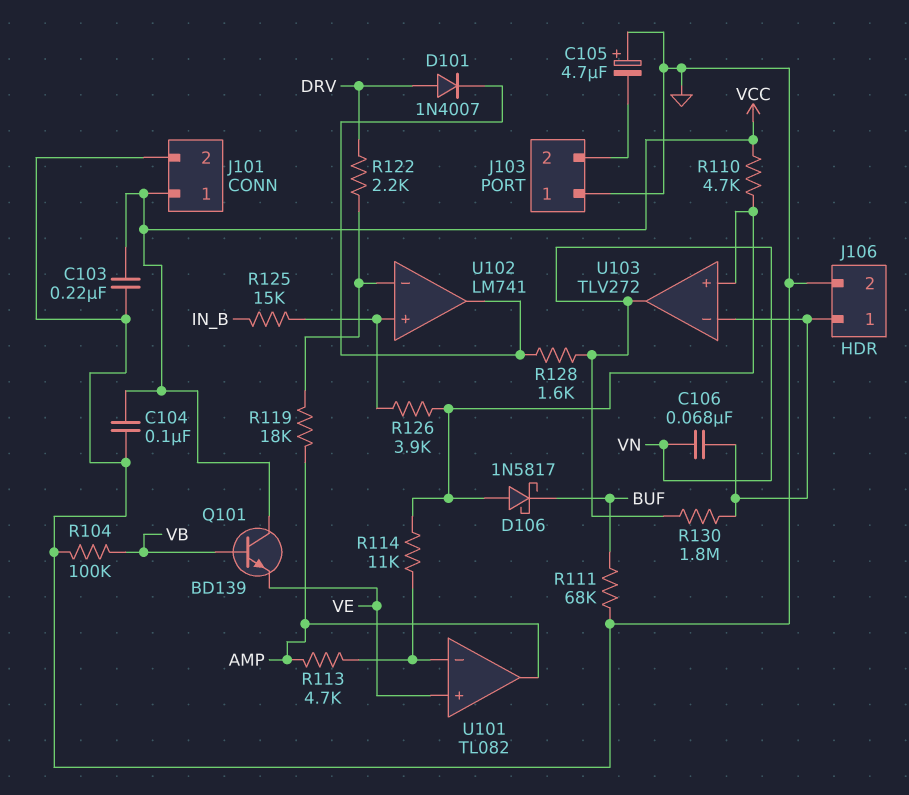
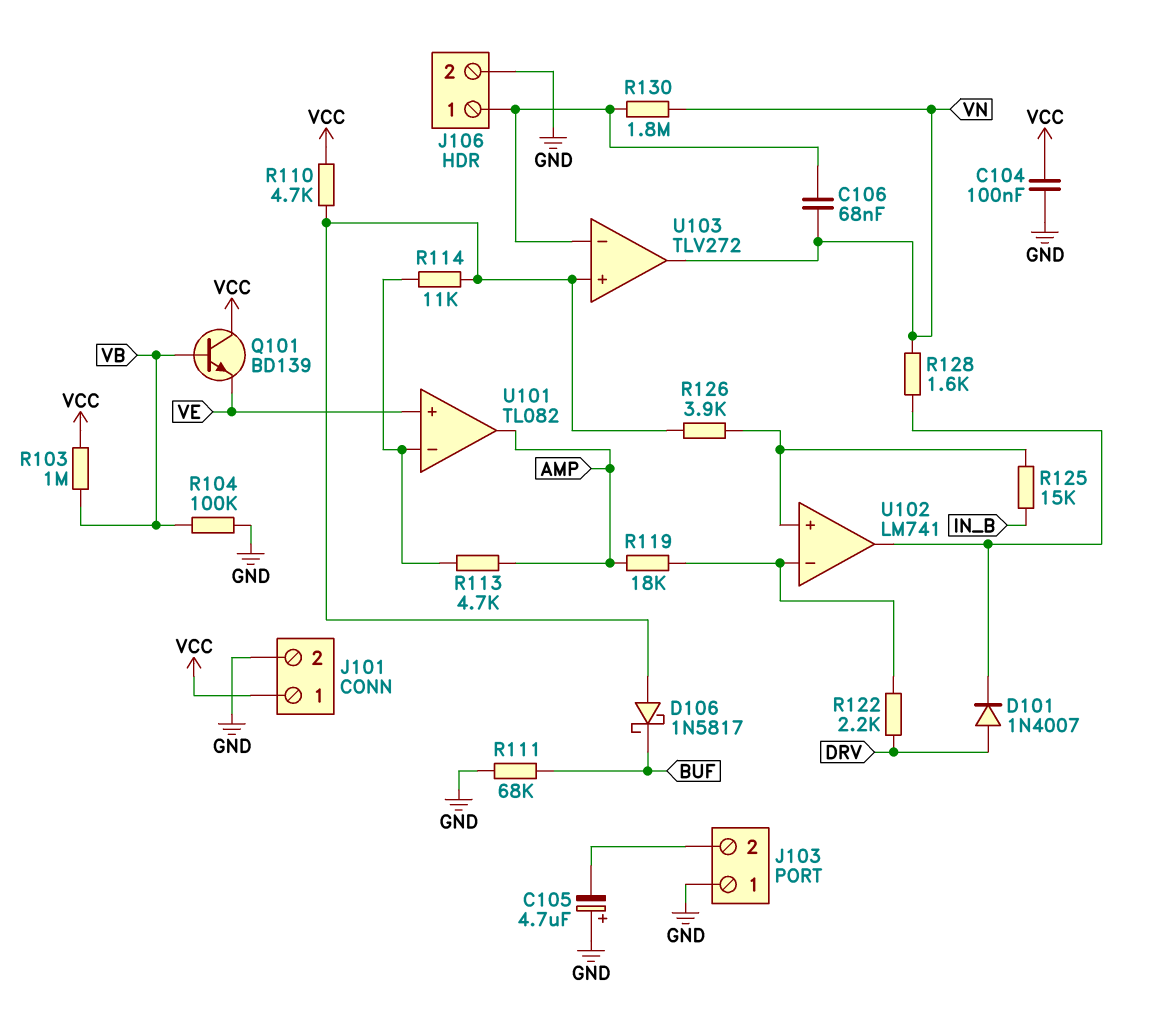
C103: 220nF (GND, VCC) -> none
R103: none -> 1M (VB, VCC)

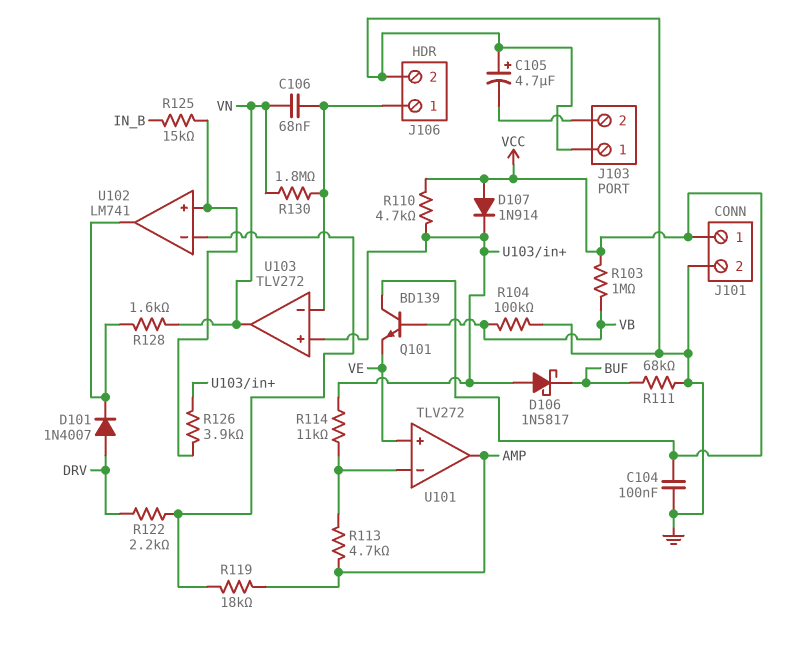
D107: none -> diode 1N914 (A VCC, K U103/in+)
U101: TL082 -> TLV272

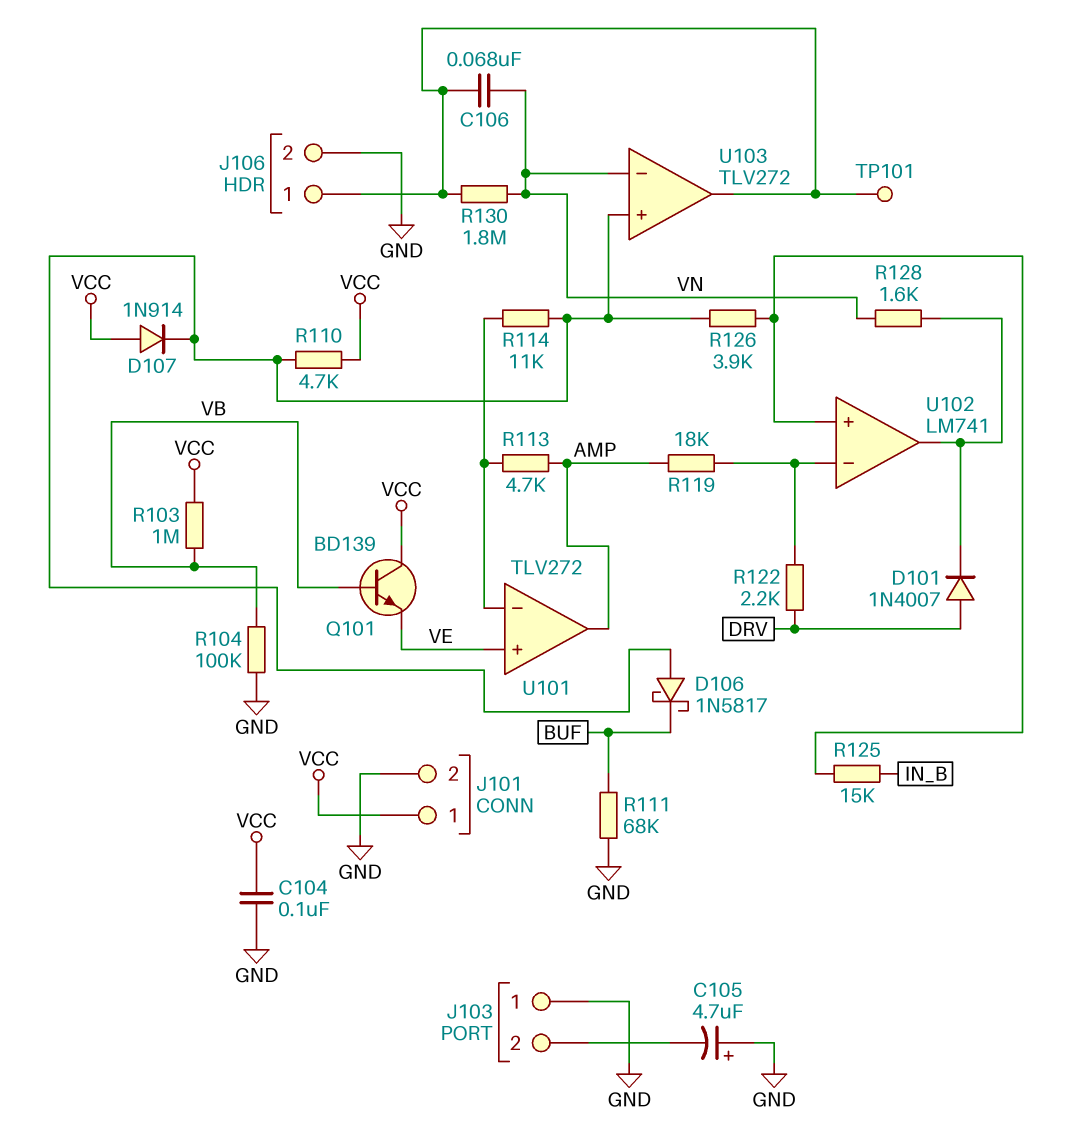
TP101: none -> test point (J106/1)
U103 pin in-: J106/1 -> VN
U103 pin out: VN -> J106/1

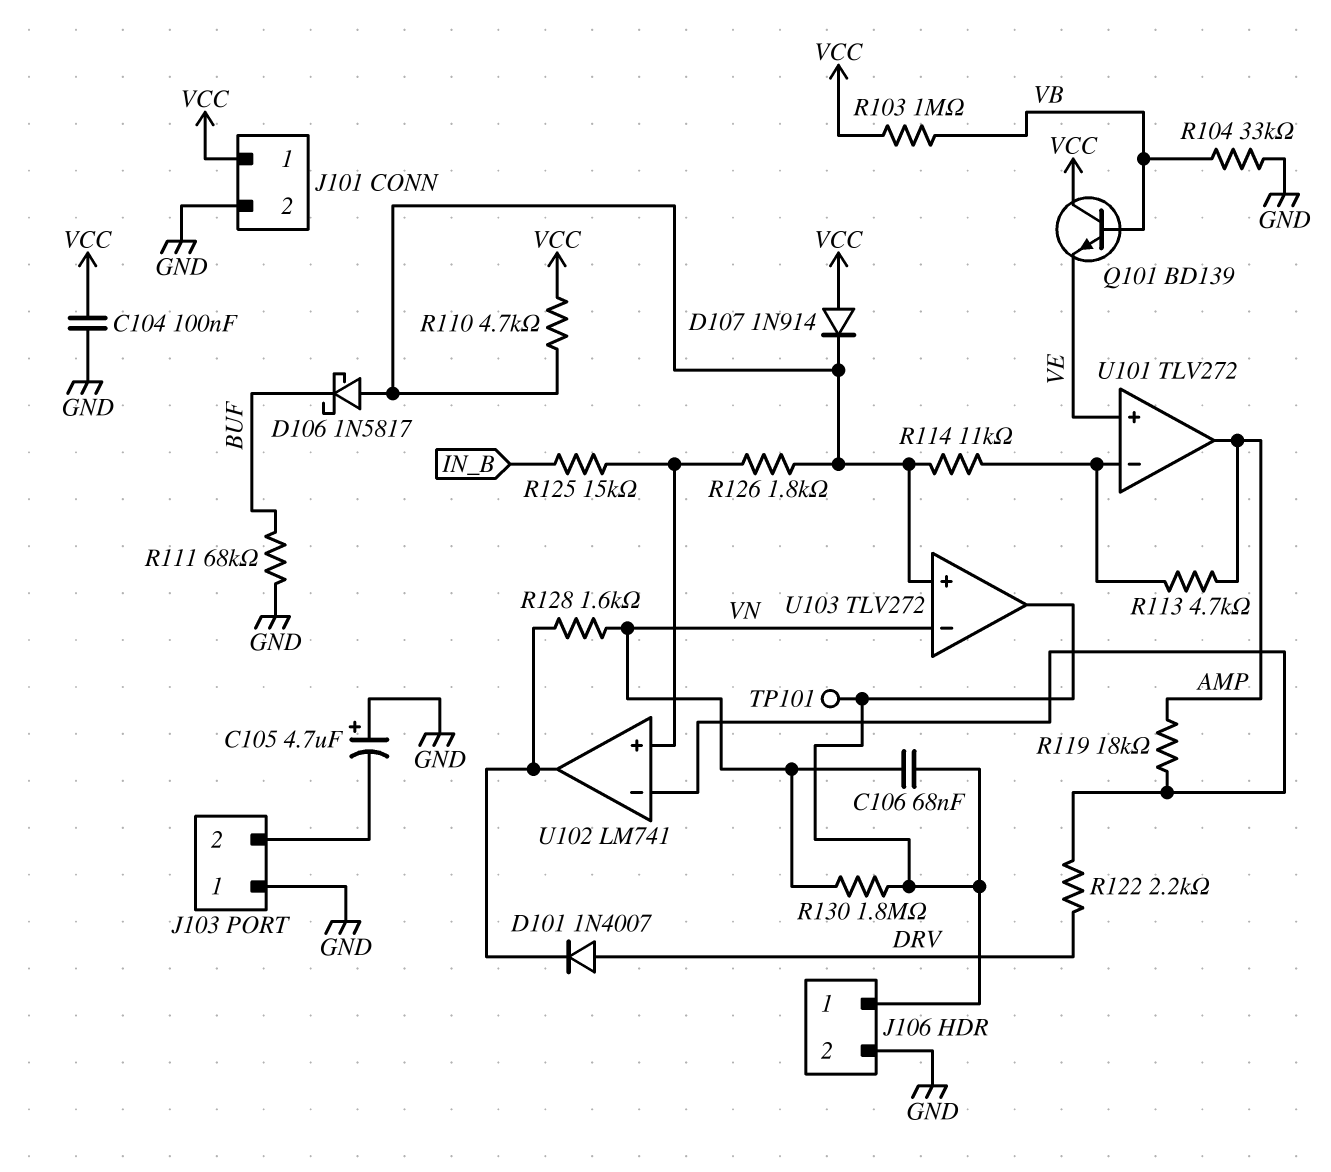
R104: 100k (GND, VB) -> 33k (GND, VB)
R126: 3.9k (U102/in+, U103/in+) -> 1.8k (U102/in+, U103/in+)

